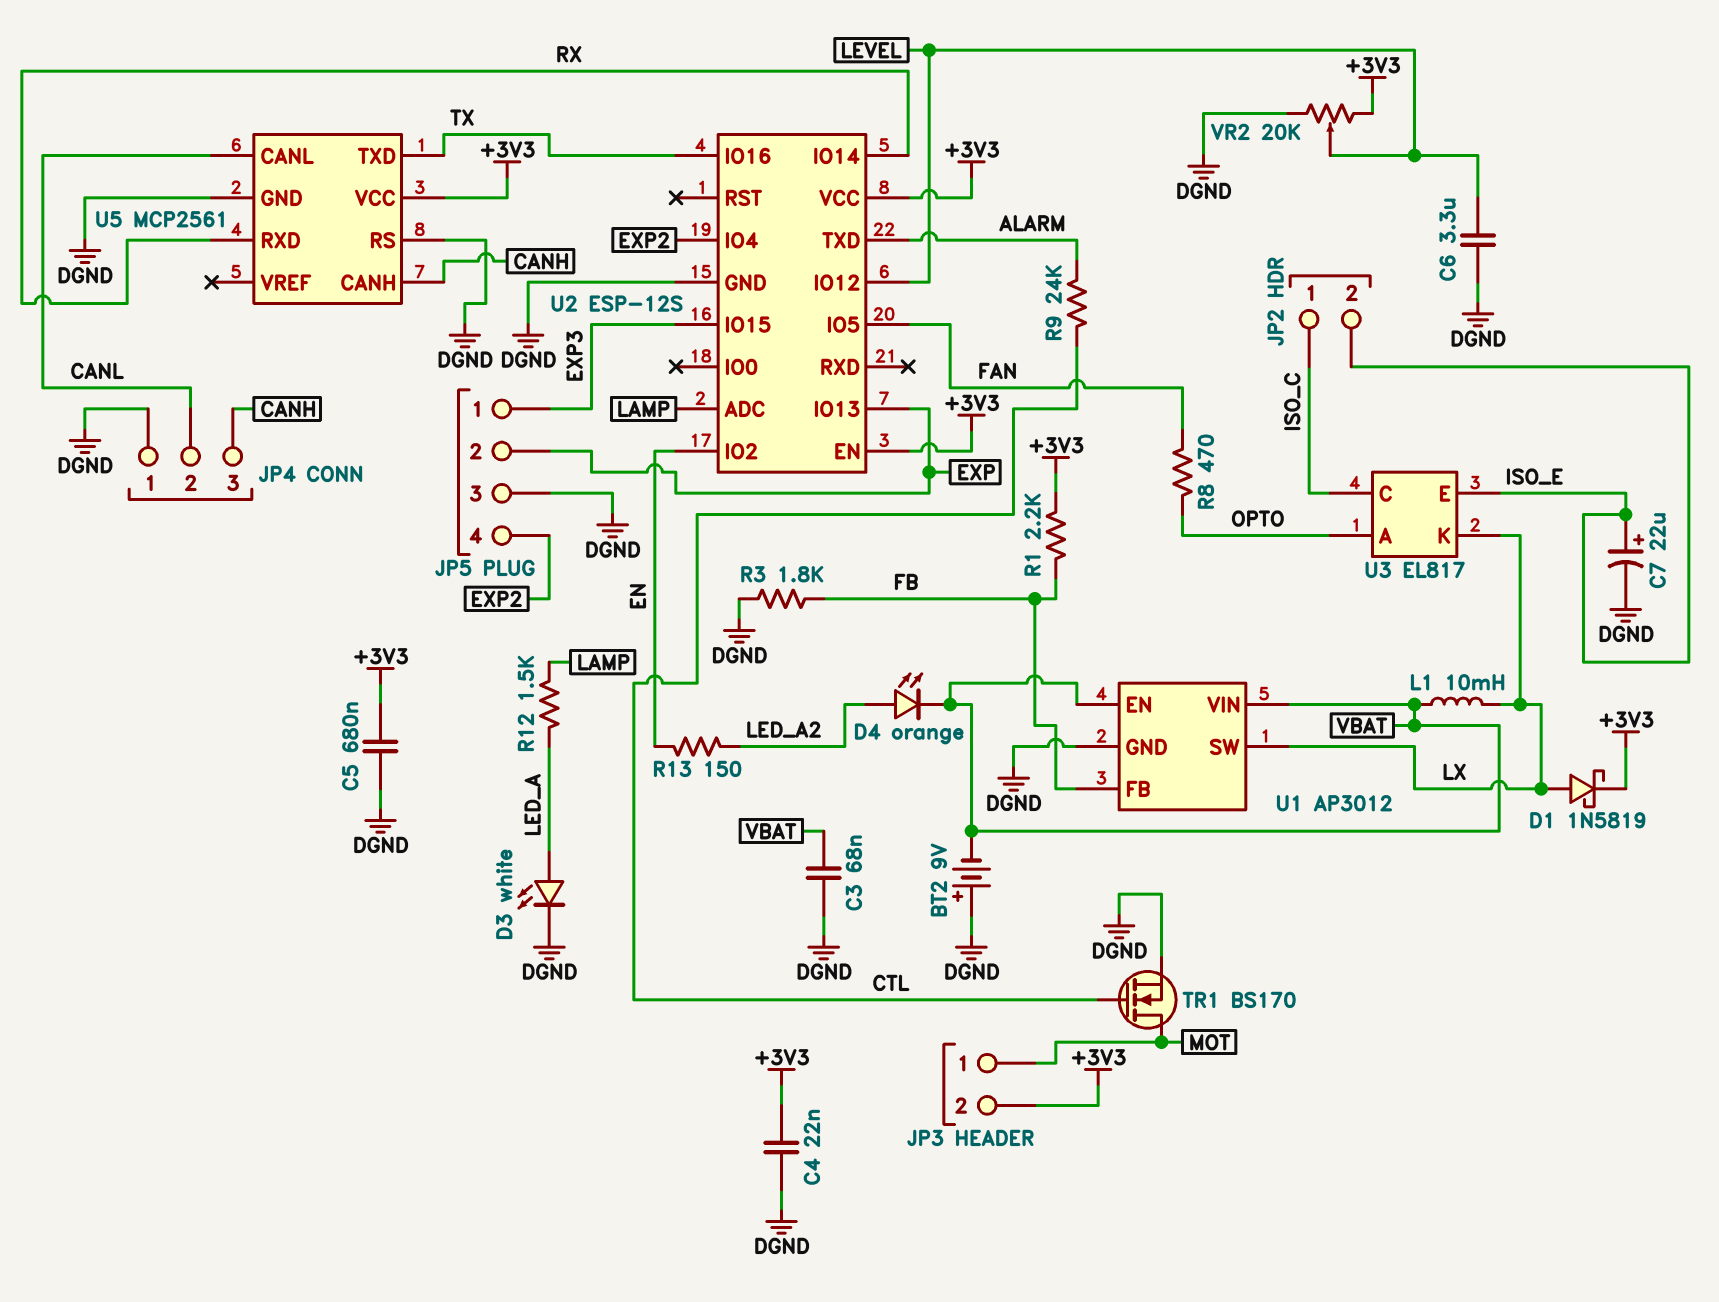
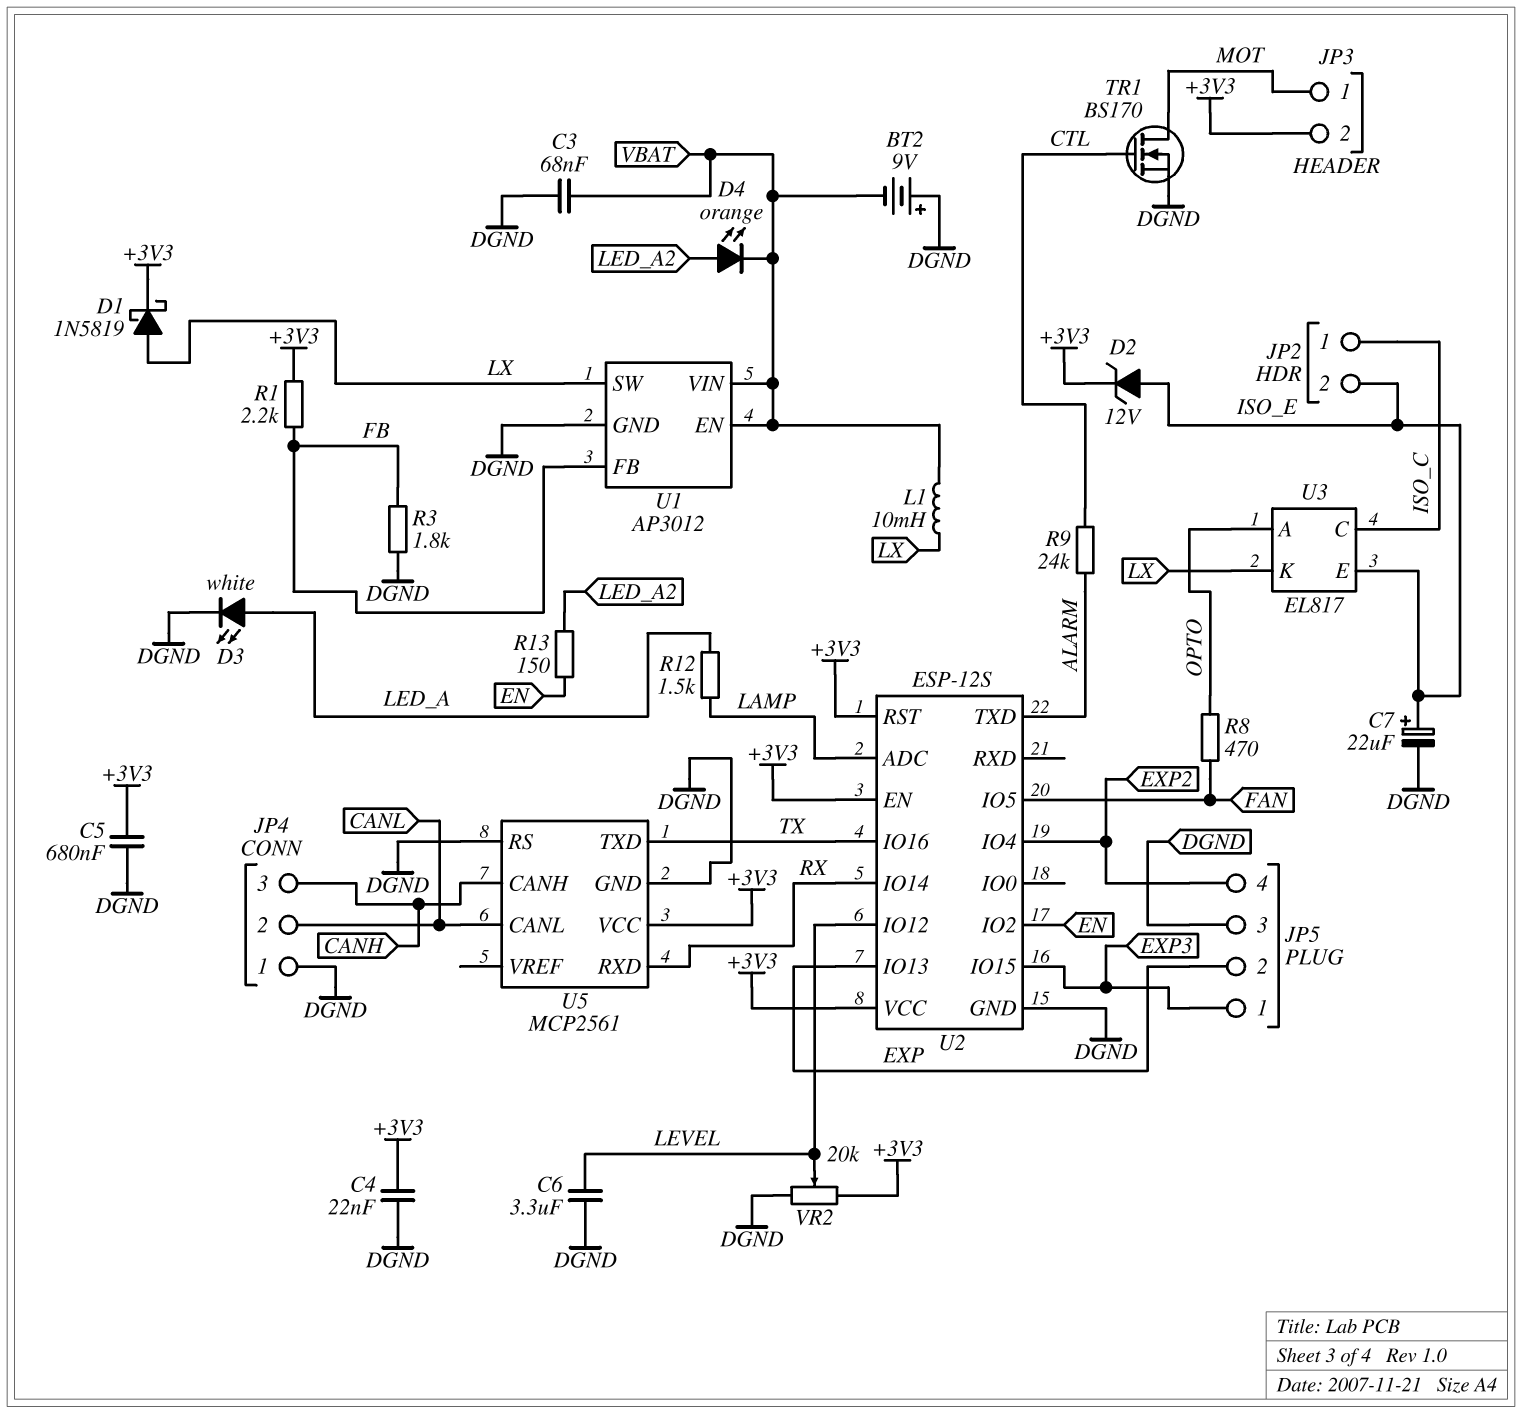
D2: none -> zener 12V (A ISO_E, K +3V3)
U2 pin RST: none -> +3V3

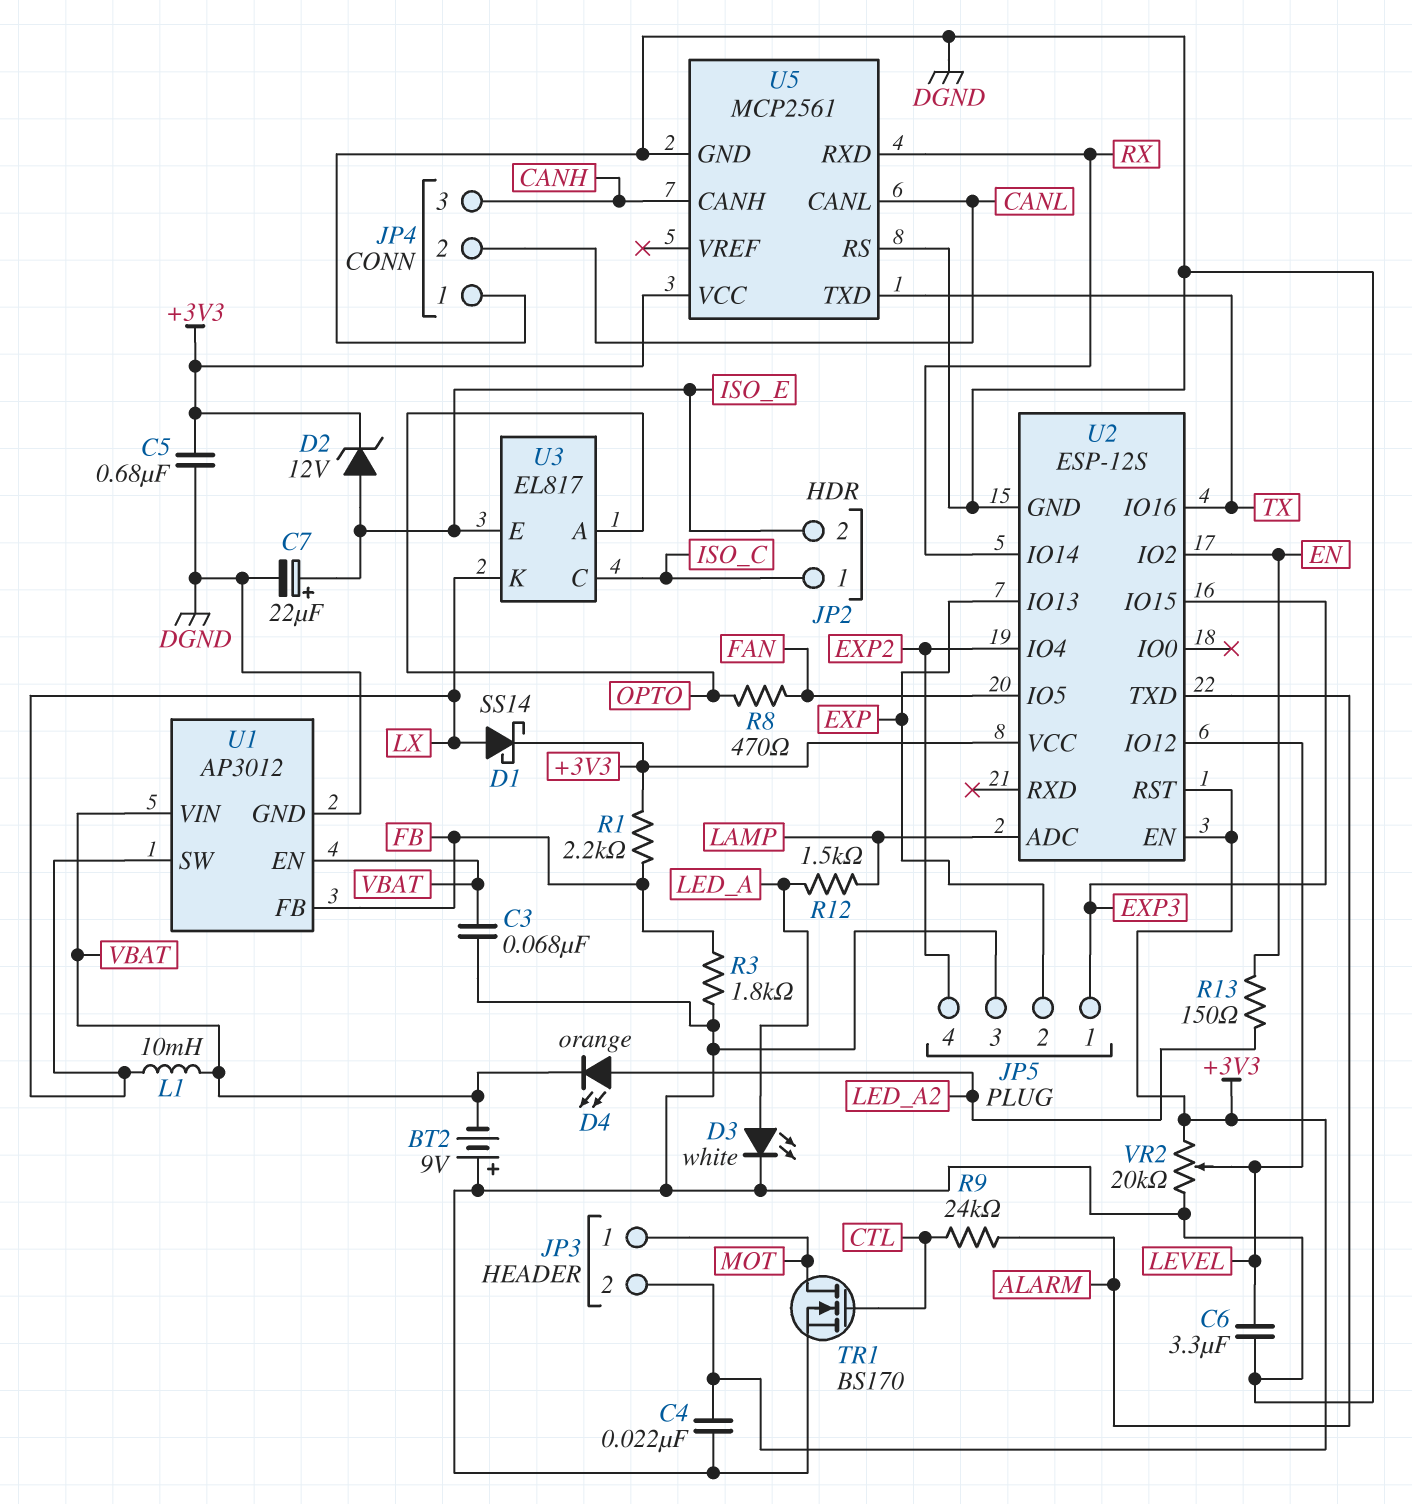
D1: schottky 1N5819 (A LX, K +3V3) -> schottky SS14 (A LX, K +3V3)

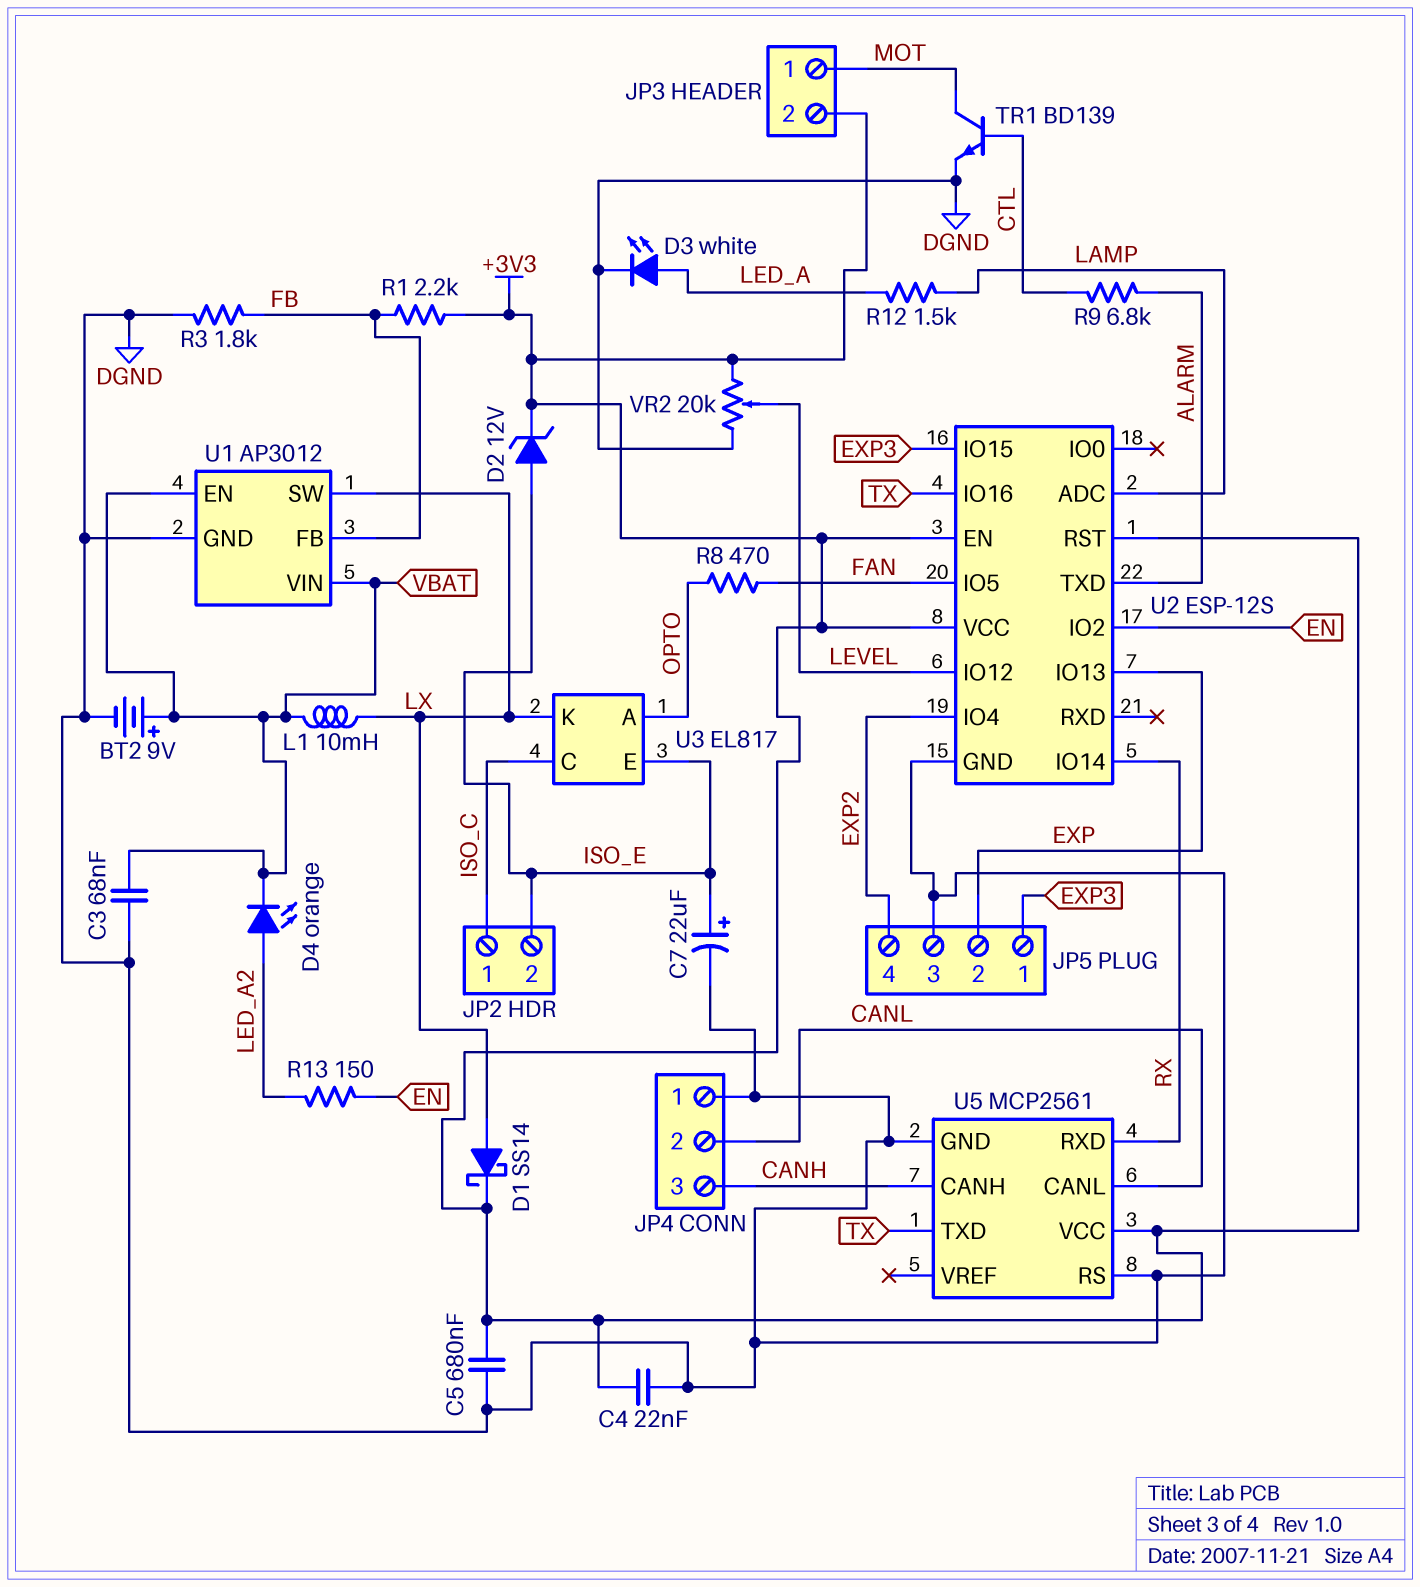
BT2: 9V (plus DGND, minus VBAT) -> 9V (plus VBAT, minus DGND)
C6: 3.3uF (DGND, LEVEL) -> none
R9: 24k (ALARM, CTL) -> 6.8k (ALARM, CTL)
TR1: NMOS BS170 (G CTL, D MOT, S DGND) -> NPN BD139 (B CTL, C MOT, E DGND)

